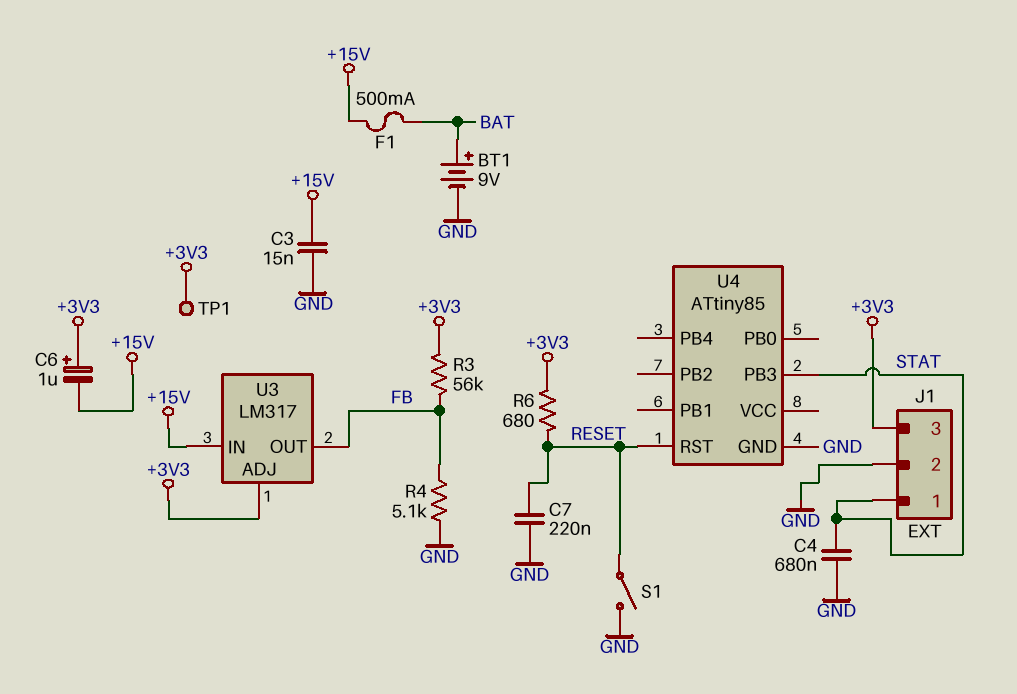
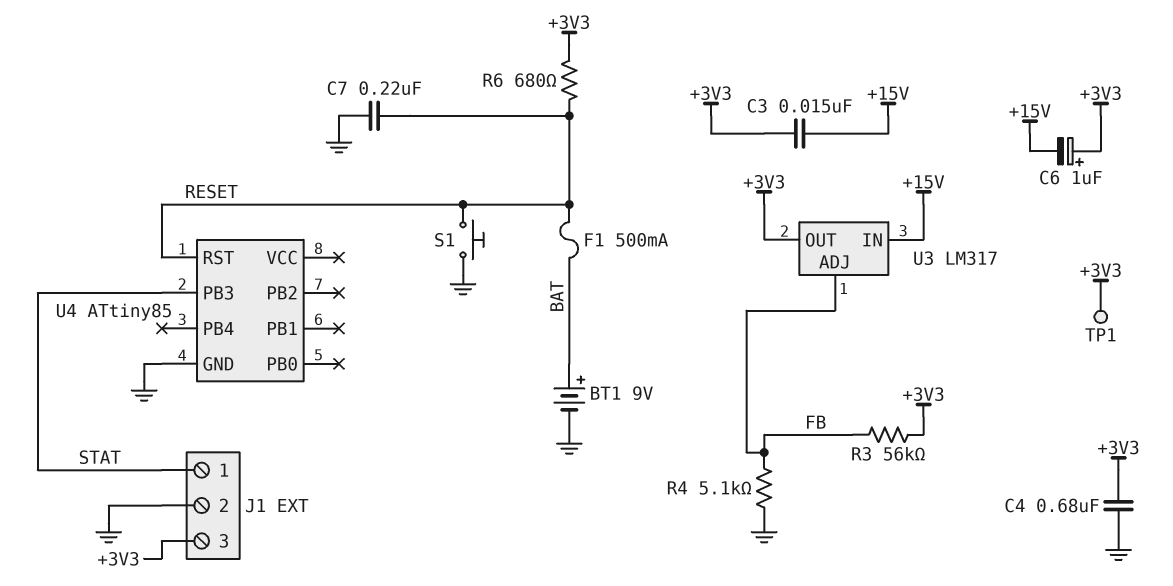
C3: 15nF (+15V, GND) -> 15nF (+3V3, +15V)
C4: 680nF (GND, STAT) -> 680nF (+3V3, GND)
F1: 500mA (+15V, BAT) -> 500mA (BAT, RESET)
S1: switch (GND, RESET) -> button (GND, RESET)
U3 pin ADJ: +3V3 -> FB
U3 pin OUT: FB -> +3V3

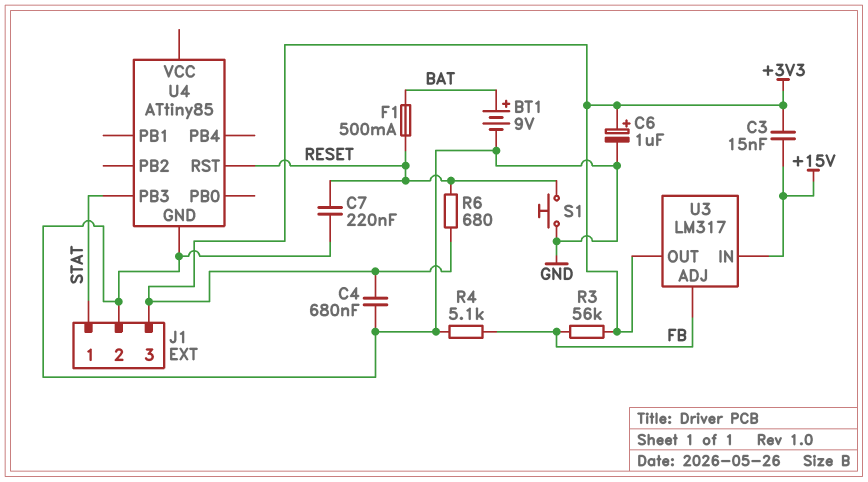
C6: 1uF (plus +3V3, minus +15V) -> 1uF (plus +3V3, minus GND)
TP1: test point (+3V3) -> none

